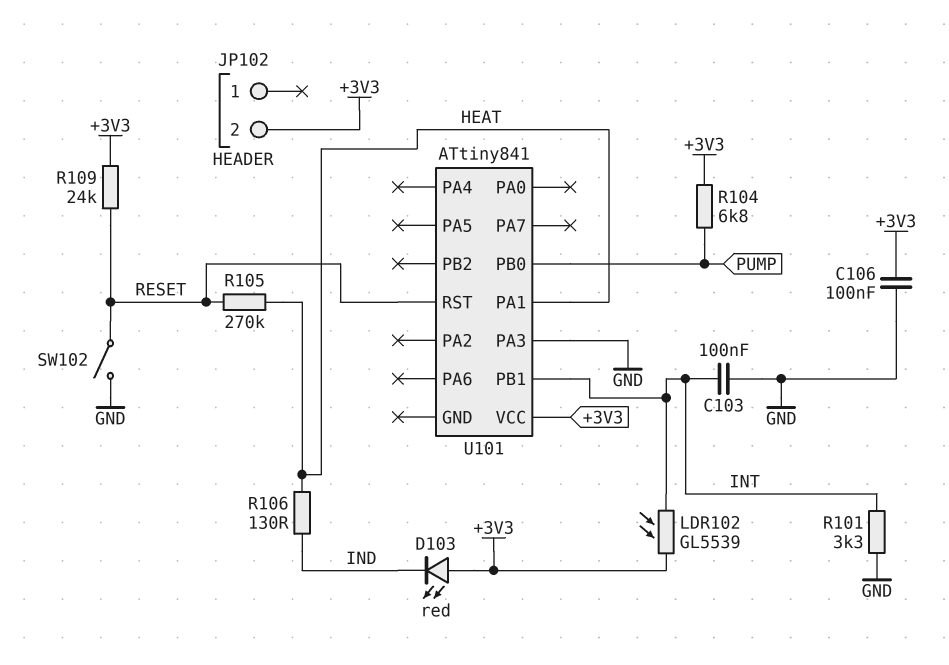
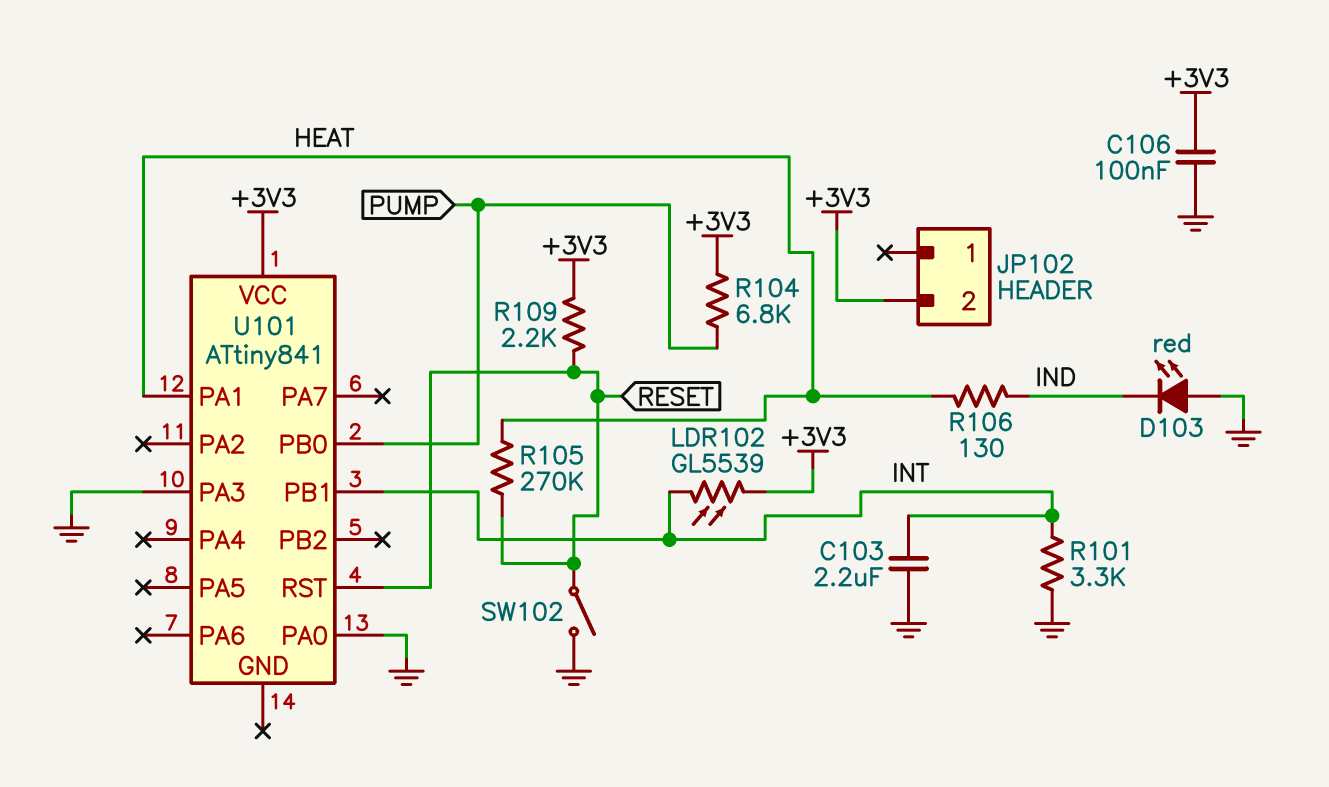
C103: 100nF (GND, INT) -> 2.2uF (GND, INT)
D103: LED red (A +3V3, K IND) -> LED red (A GND, K IND)
R109: 24k (+3V3, RESET) -> 2.2k (+3V3, RESET)
U101 pin PA0: none -> GND

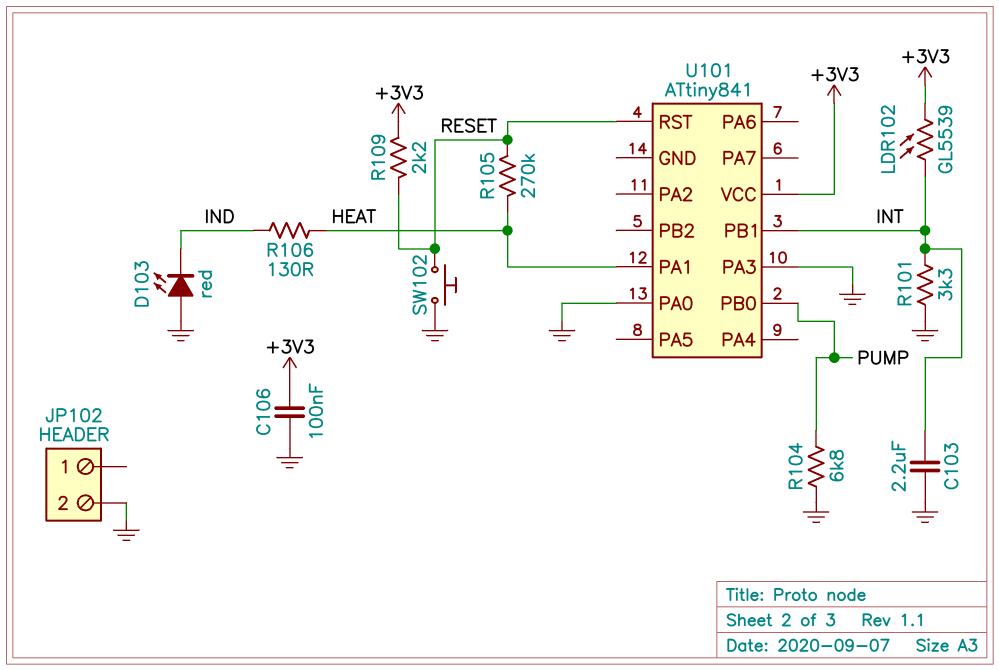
JP102 pin 2: +3V3 -> GND
R104: 6.8k (+3V3, PUMP) -> 6.8k (GND, PUMP)
SW102: switch (GND, RESET) -> button (GND, RESET)

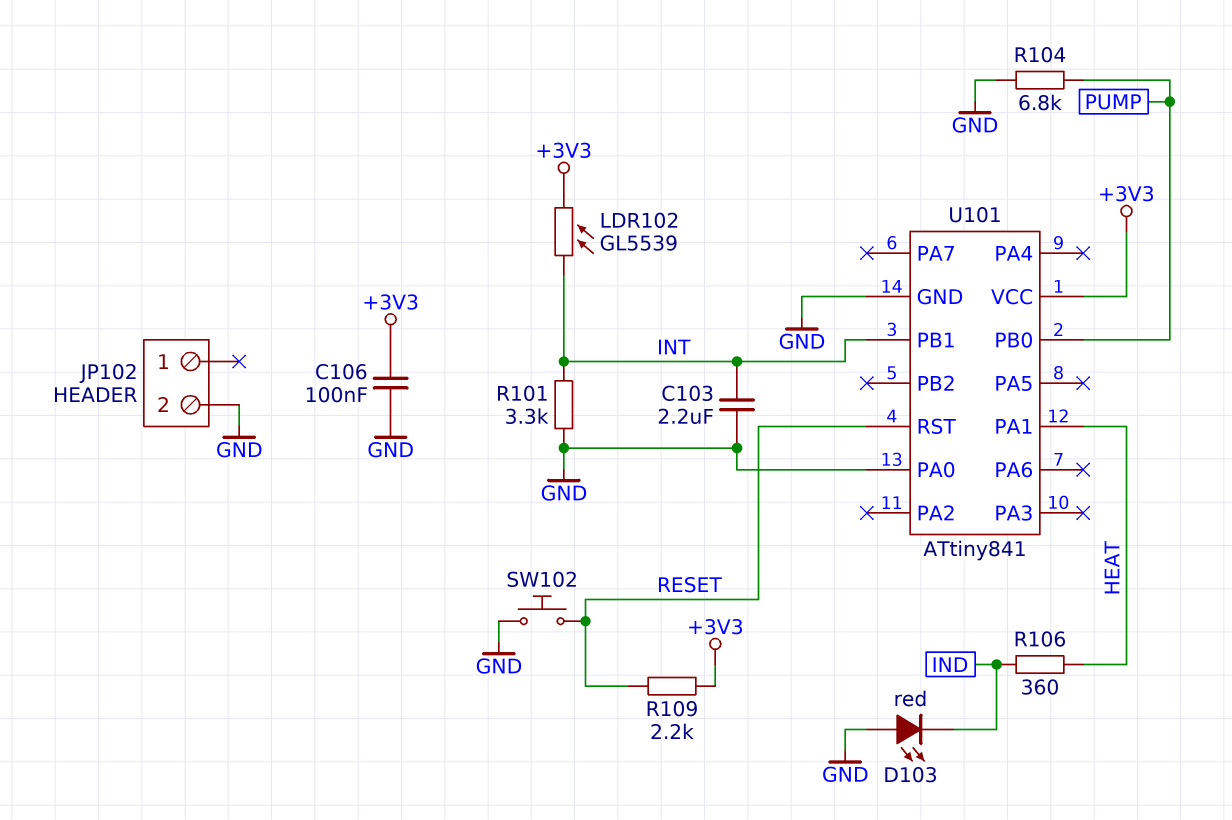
R105: 270k (HEAT, RESET) -> none
R106: 130 (HEAT, IND) -> 360 (HEAT, IND)
U101 pin GND: none -> GND
U101 pin PA3: GND -> none

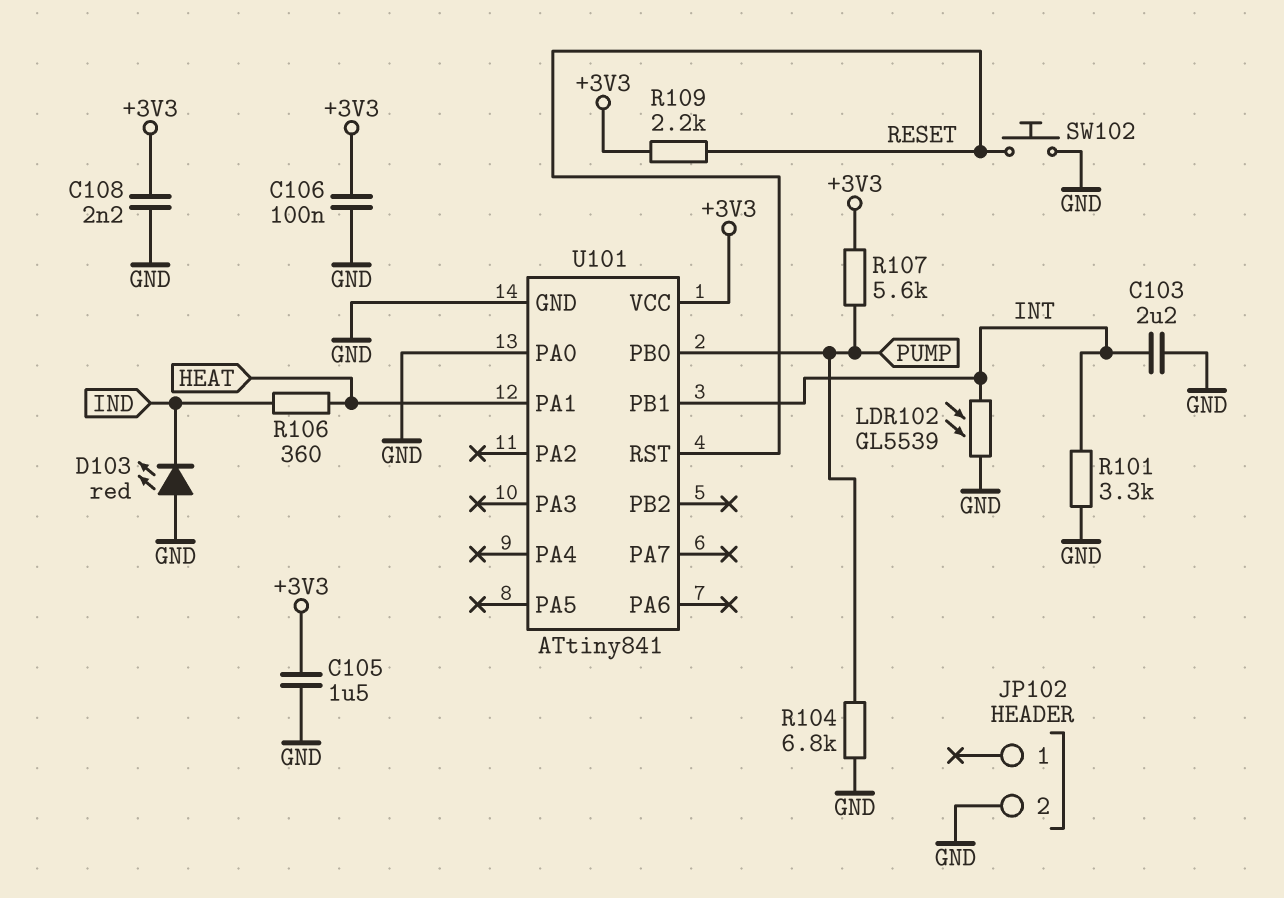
C105: none -> 1.5uF (+3V3, GND)
C108: none -> 2.2nF (+3V3, GND)
LDR102: GL5539 (+3V3, INT) -> GL5539 (GND, INT)
R107: none -> 5.6k (+3V3, PUMP)

